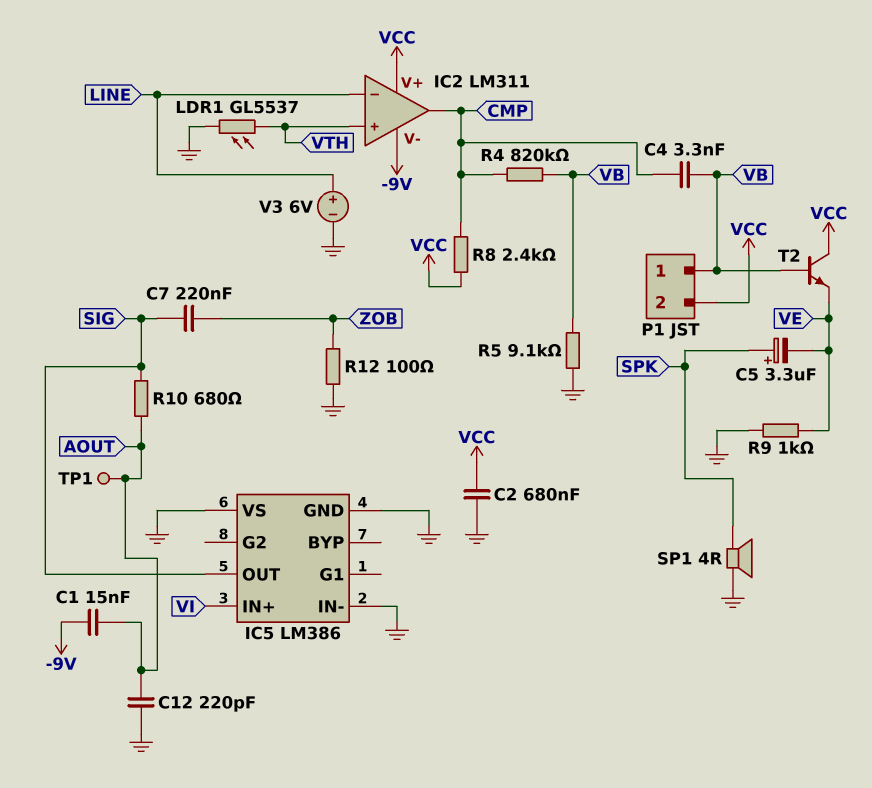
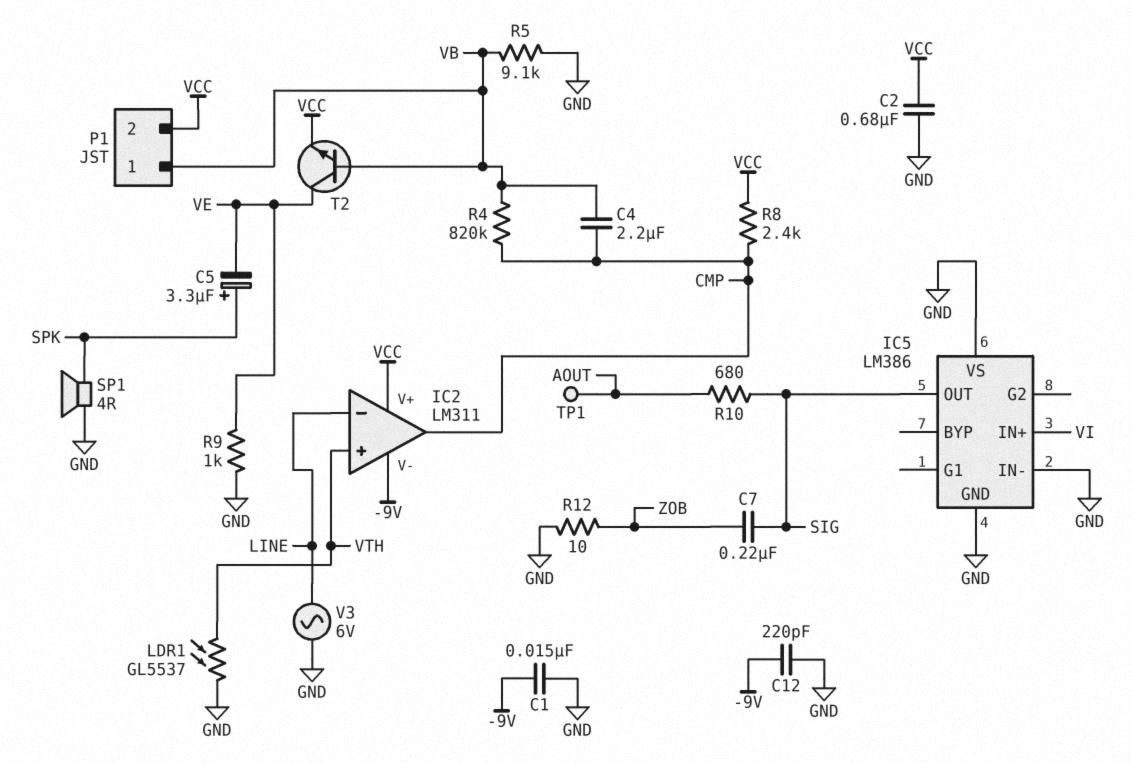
C1: 15nF (-9V, AOUT) -> 15nF (-9V, GND)
C4: 3.3nF (CMP, VB) -> 2.2uF (CMP, VB)
C12: 220pF (AOUT, GND) -> 220pF (-9V, GND)
R12: 100 (GND, ZOB) -> 10 (GND, ZOB)
T2: NPN (B VB, C VCC, E VE) -> NPN (B VB, C VE, E VCC)
V3: 6V (plus LINE, minus GND) -> AC 6V (GND, LINE)

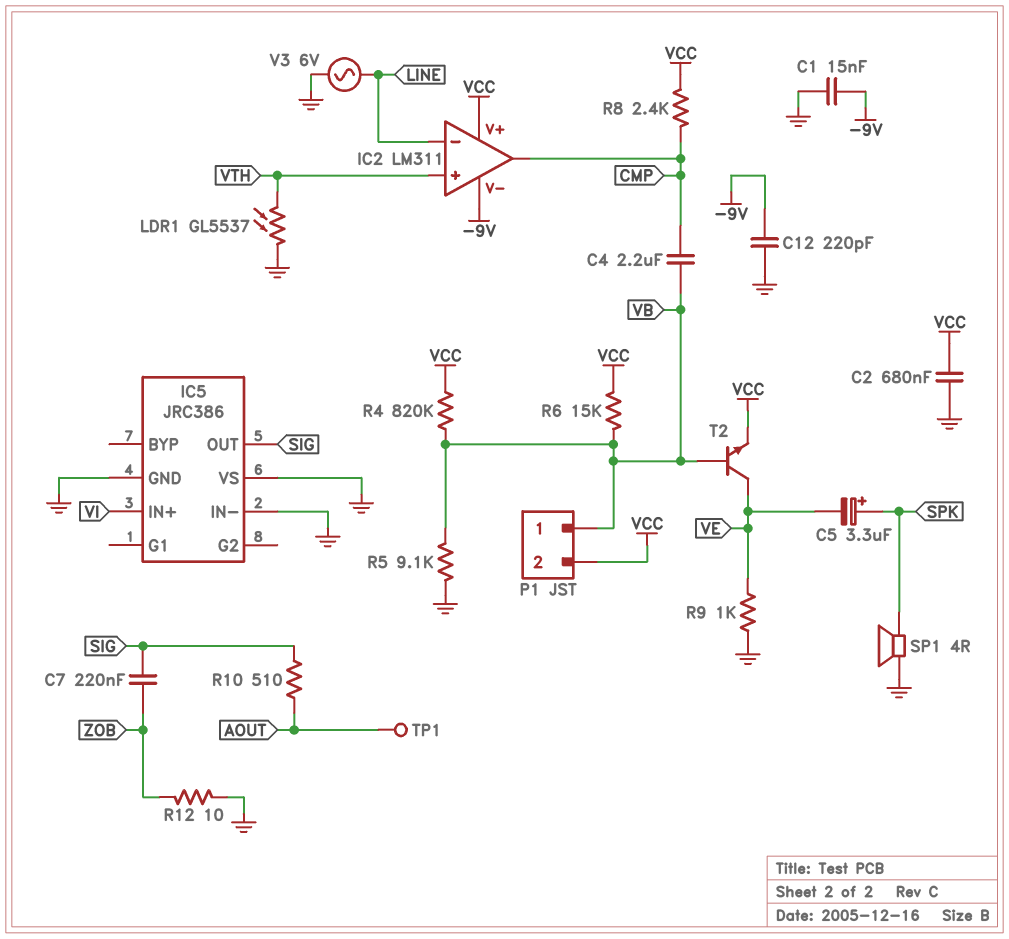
IC5: LM386 -> JRC386
R4: 820k (CMP, VB) -> 820k (VB, VCC)
R6: none -> 15k (VB, VCC)
R10: 680 (AOUT, SIG) -> 510 (AOUT, SIG)

